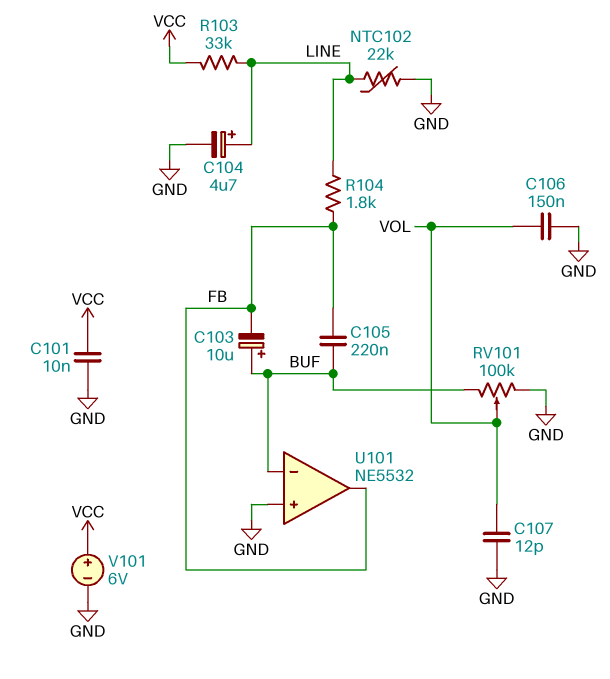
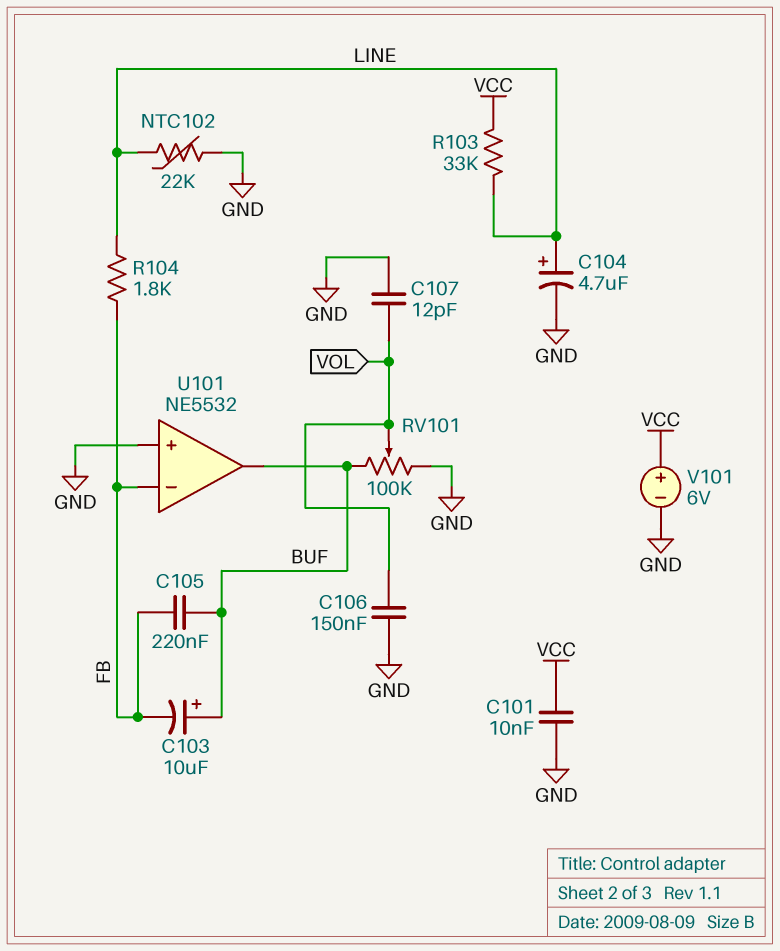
U101 pin in-: BUF -> FB
U101 pin out: FB -> BUF

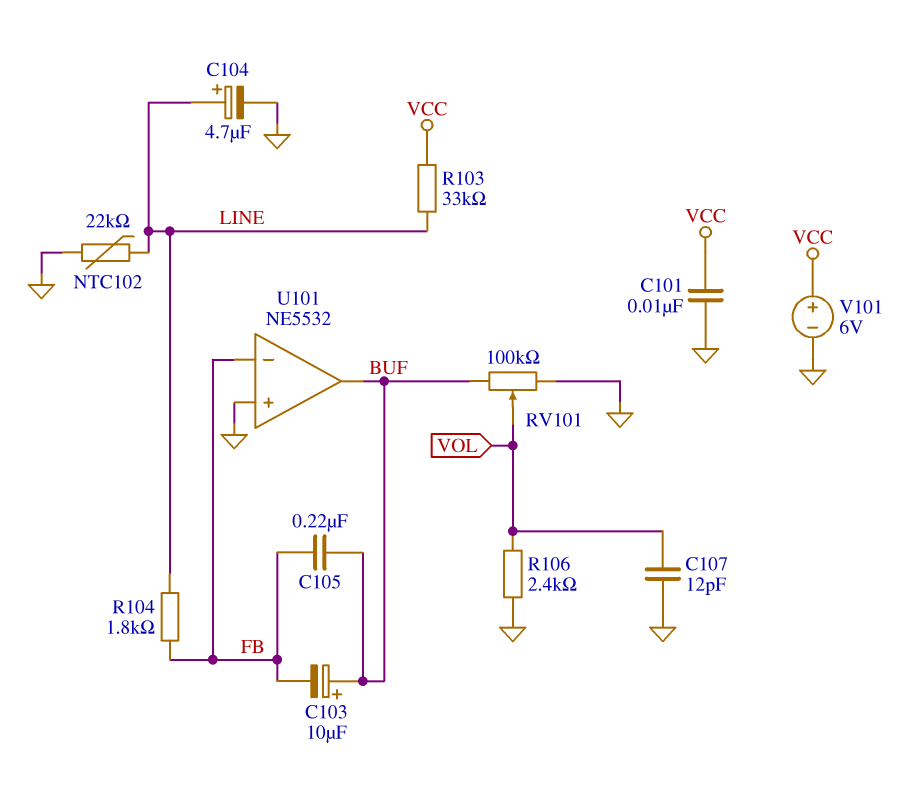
C106: 150nF (GND, VOL) -> none
R106: none -> 2.4k (GND, VOL)

